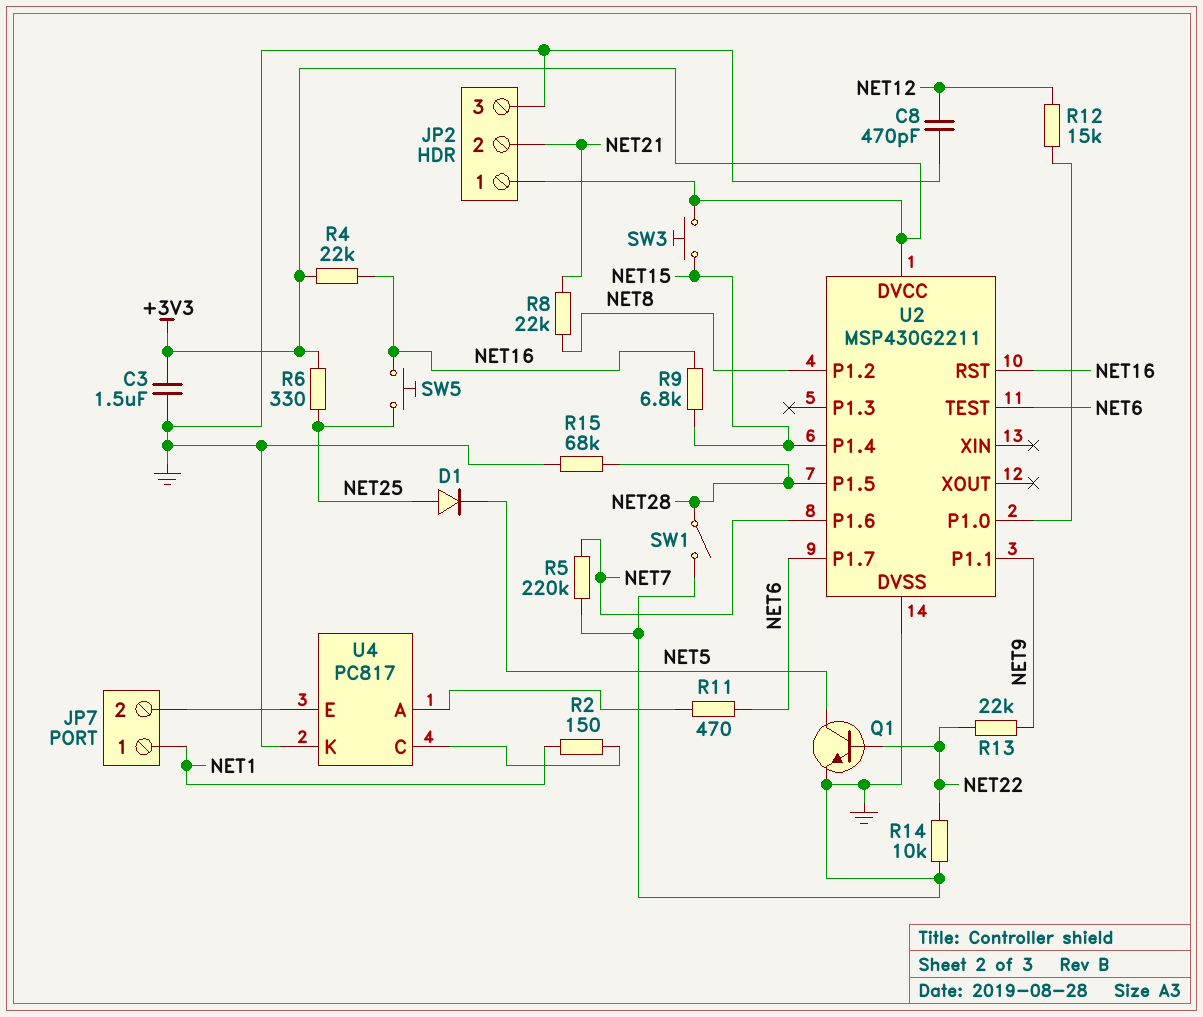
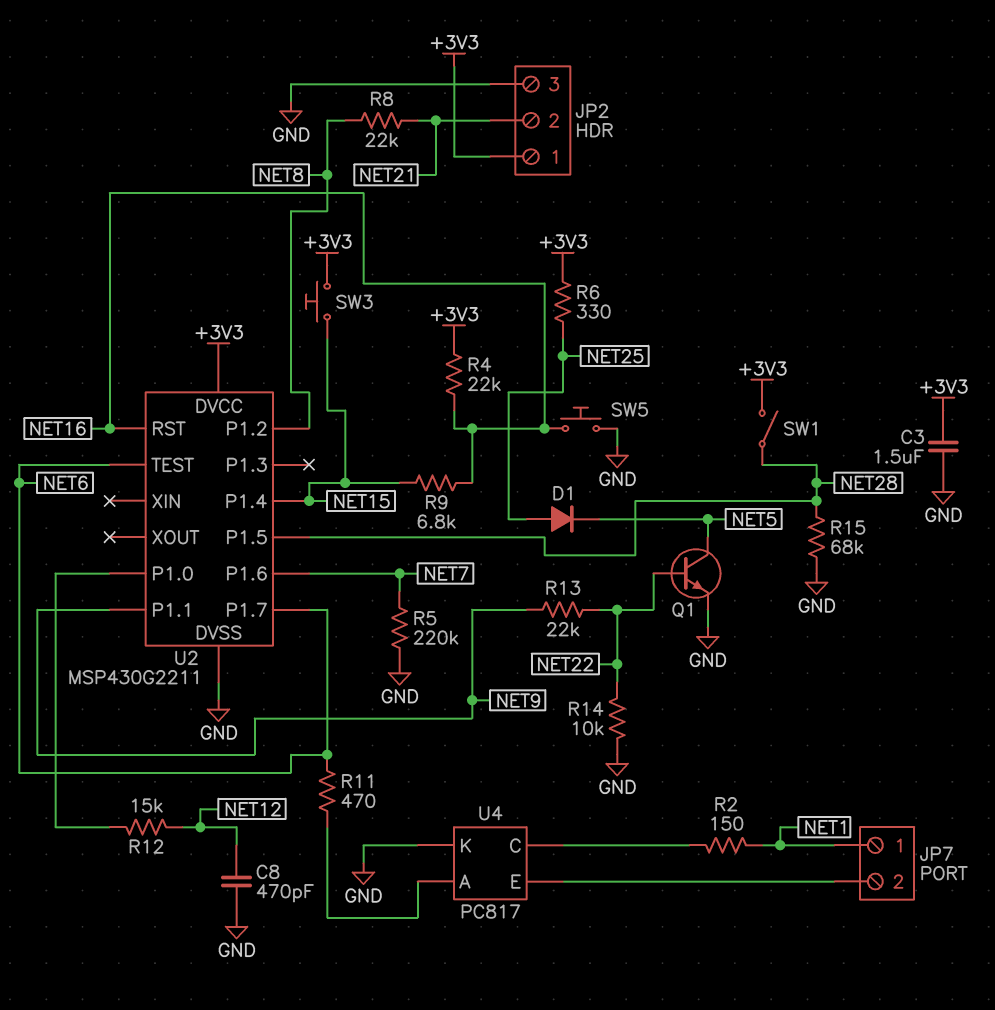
SW1: switch (GND, NET28) -> switch (+3V3, NET28)
SW5: button (NET16, NET25) -> button (GND, NET16)

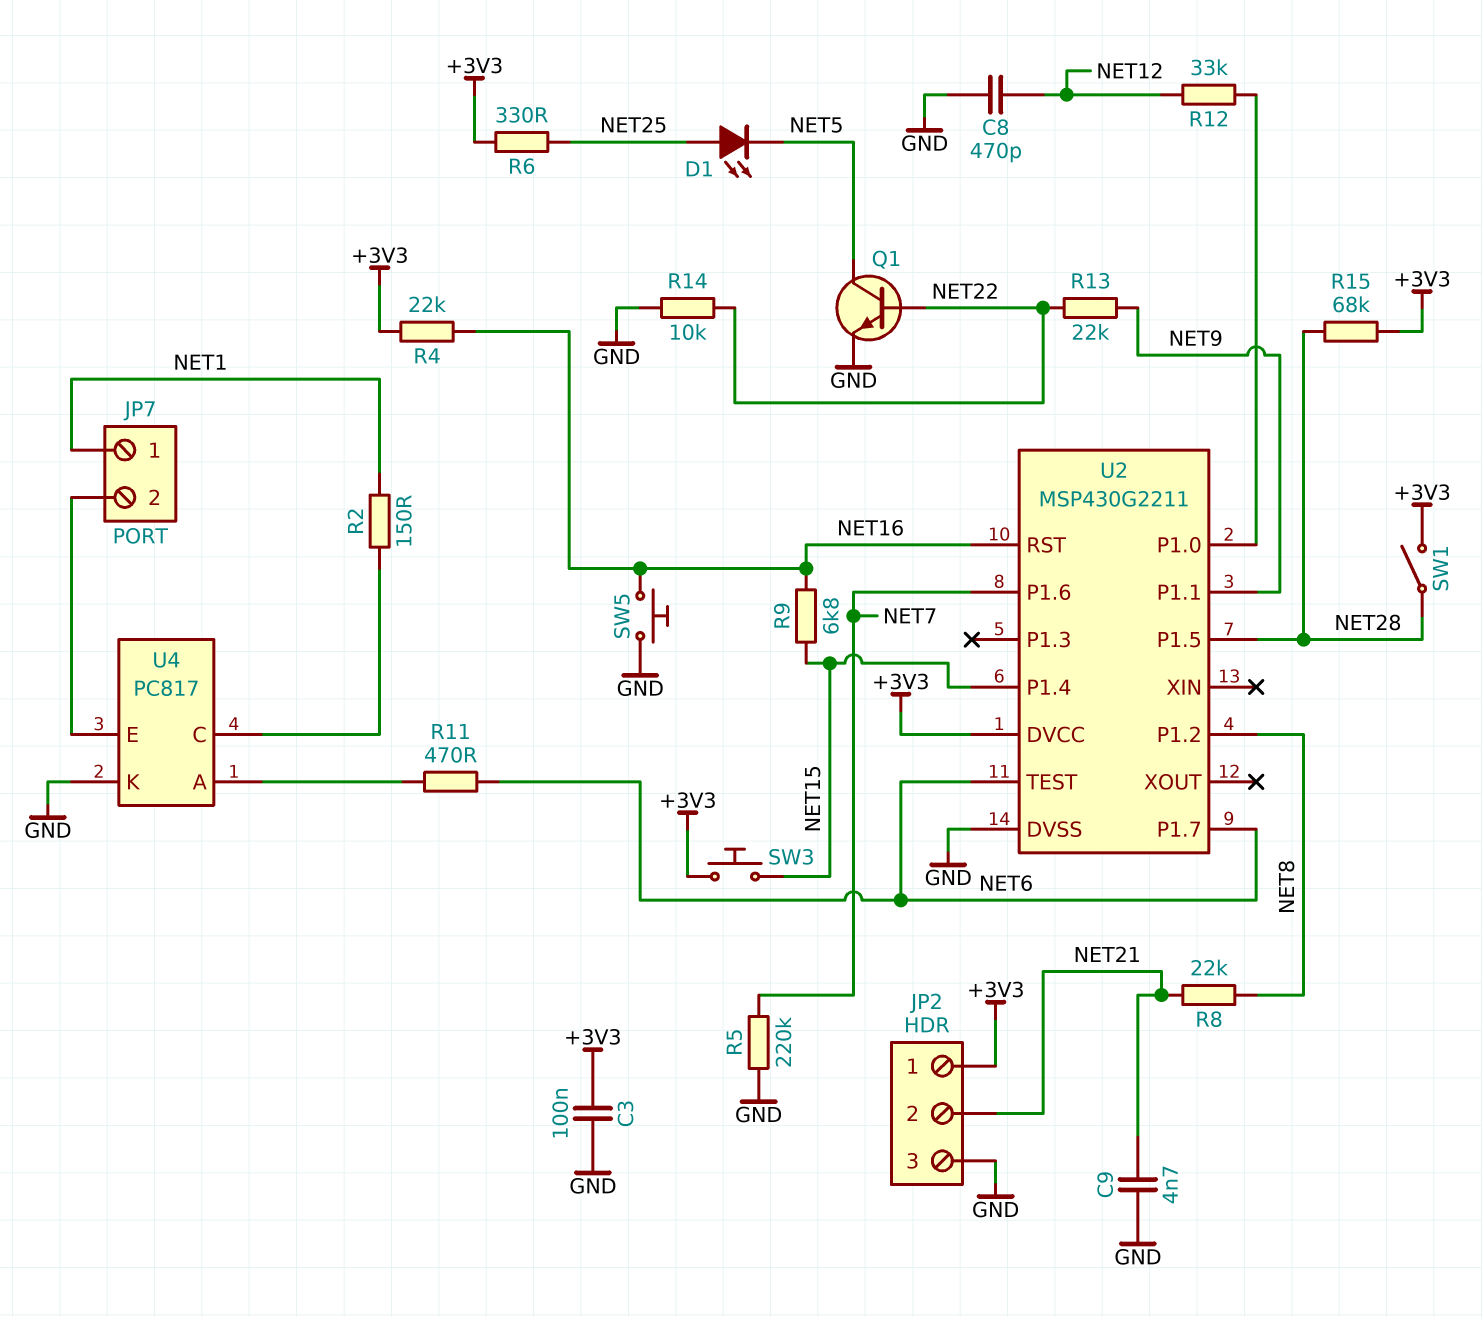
C3: 1.5uF (+3V3, GND) -> 100nF (+3V3, GND)
C9: none -> 4.7nF (GND, NET21)
D1: diode (A NET25, K NET5) -> LED (A NET25, K NET5)
R12: 15k (NET12, U2/P1.0) -> 33k (NET12, U2/P1.0)
R15: 68k (GND, NET28) -> 68k (+3V3, NET28)

